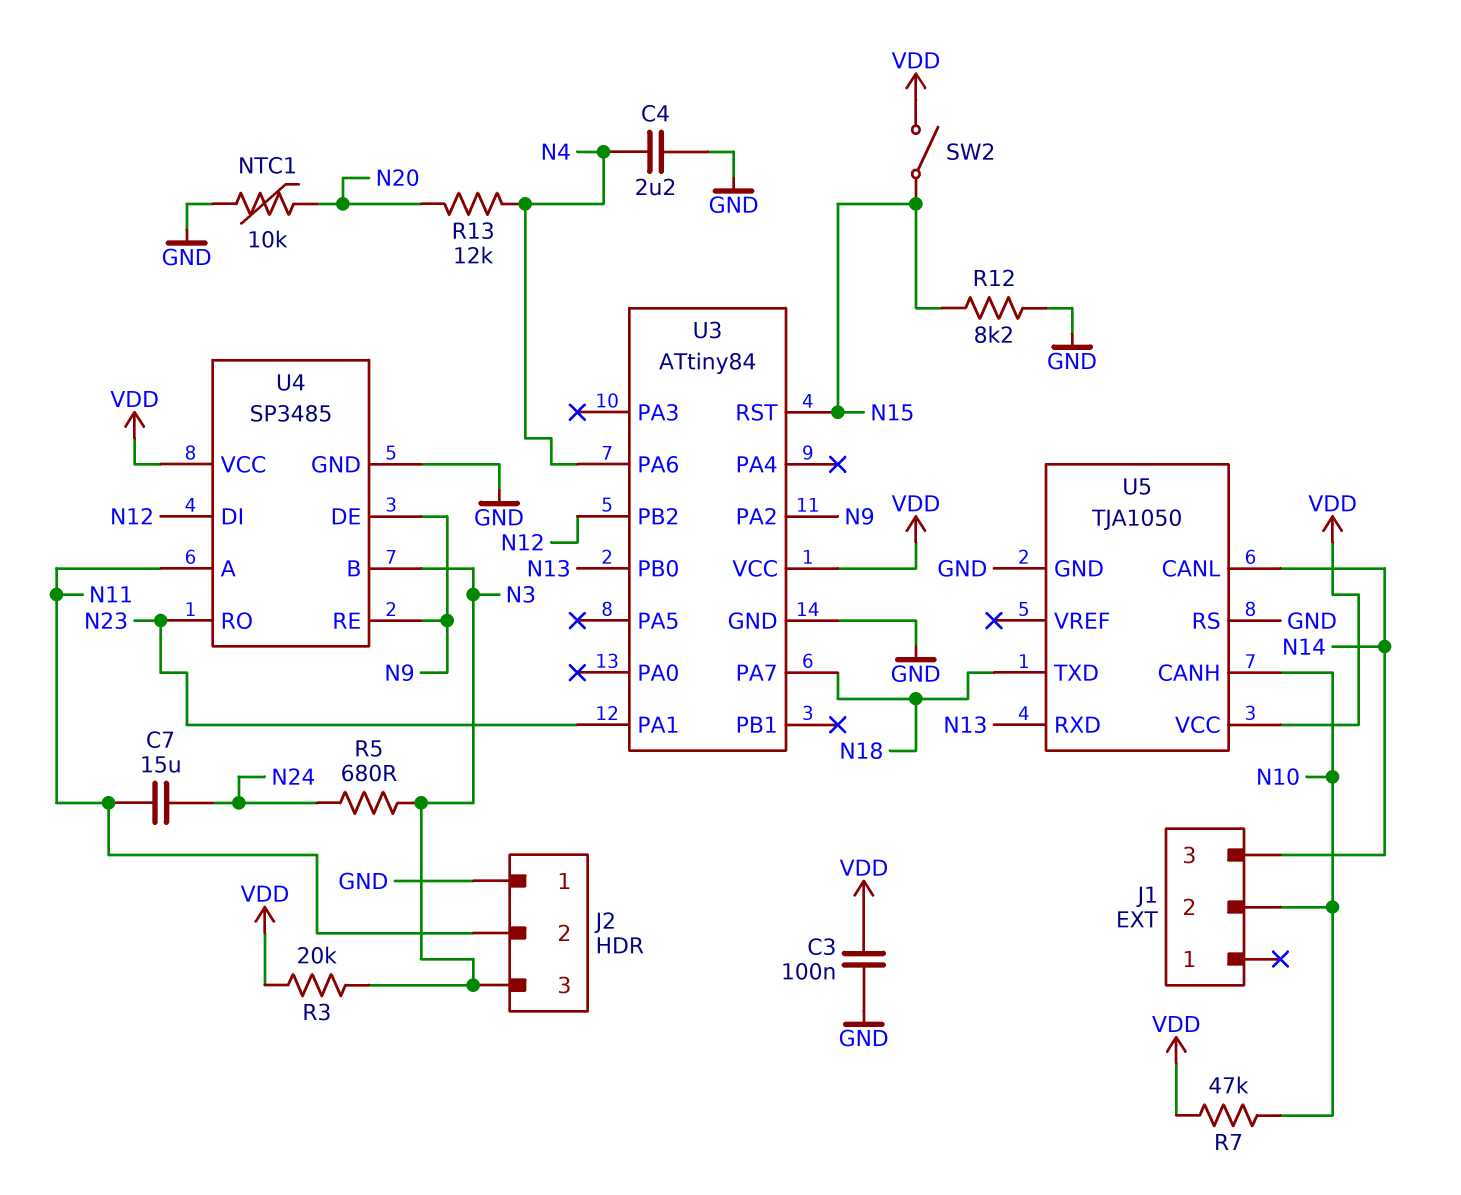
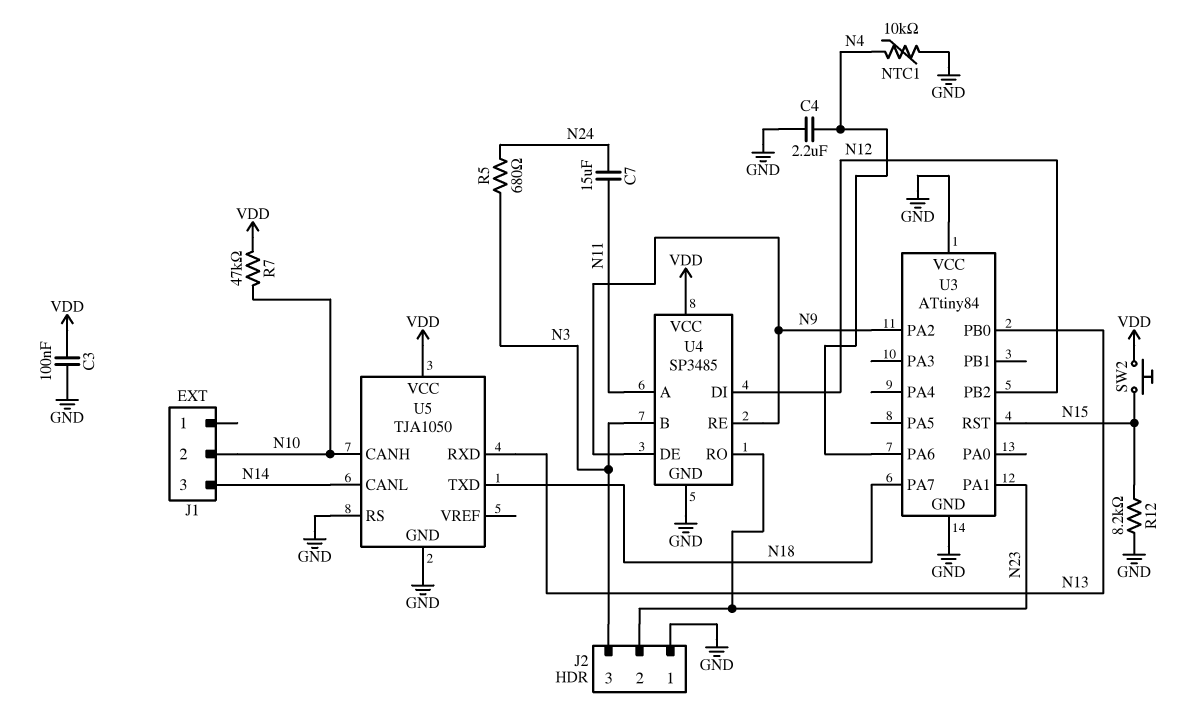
J2 pin 2: N11 -> N23
NTC1: 10k (GND, N20) -> 10k (GND, N4)
R3: 20k (N3, VDD) -> none
R13: 12k (N4, N20) -> none
SW2: switch (N15, VDD) -> button (N15, VDD)
U3 pin VCC: VDD -> GND

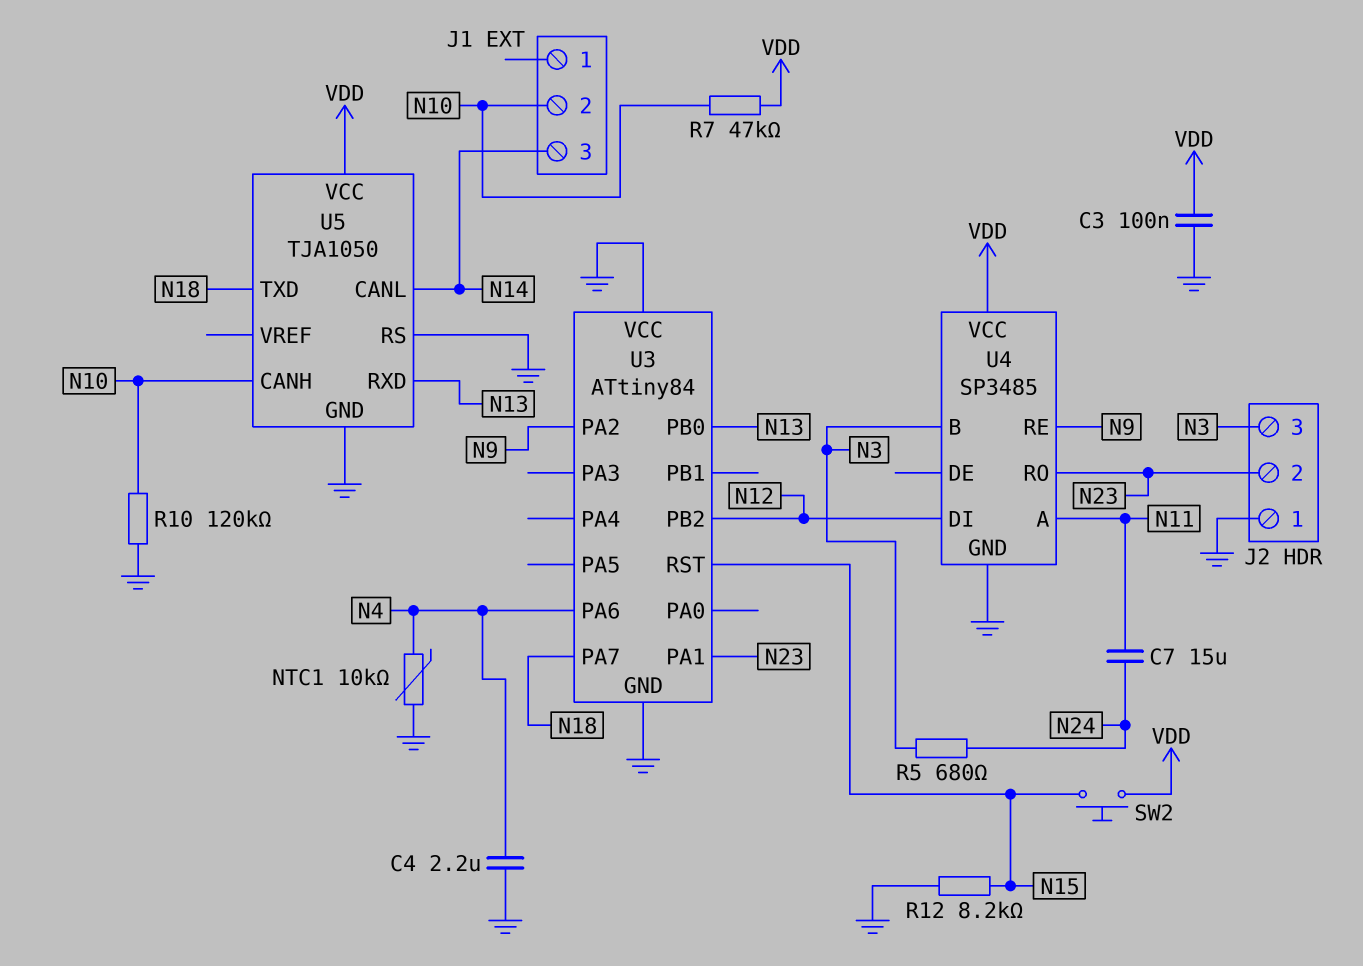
R10: none -> 120k (GND, N10)
U4 pin DE: N9 -> none

